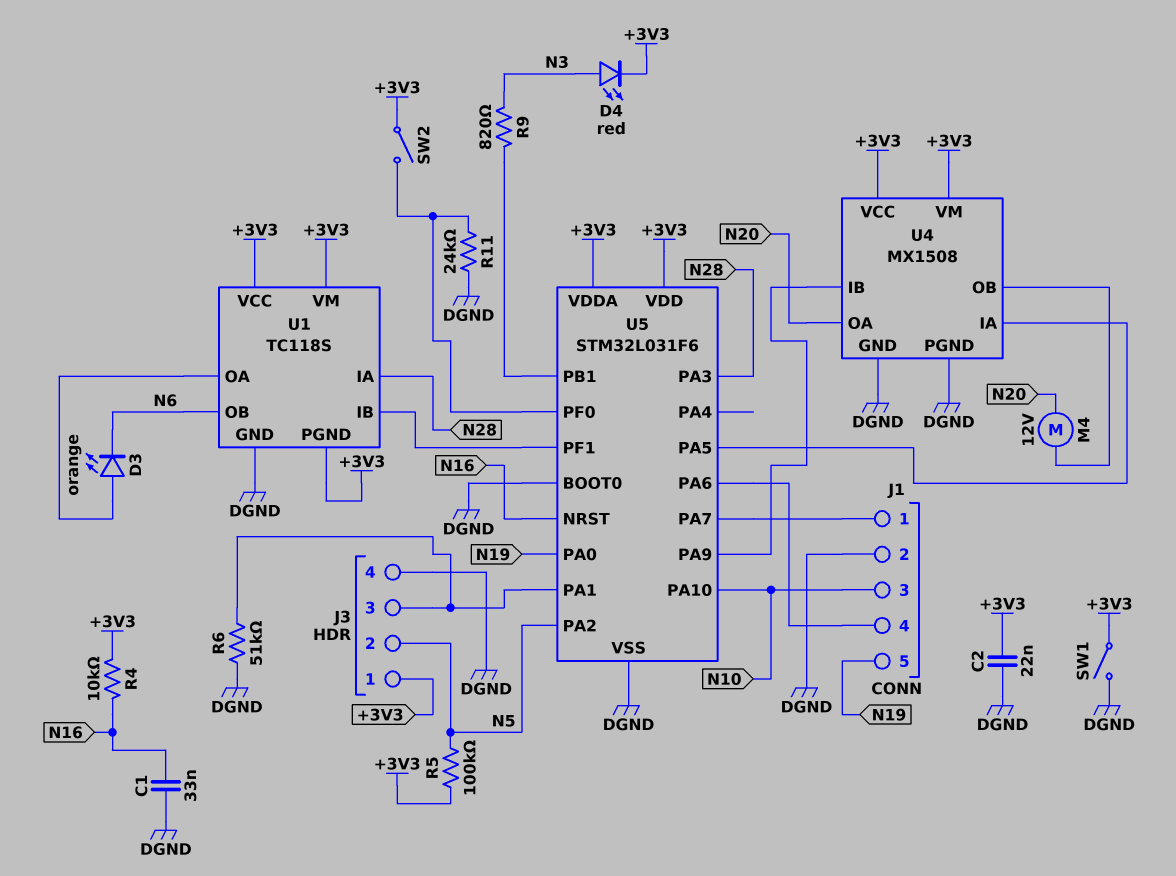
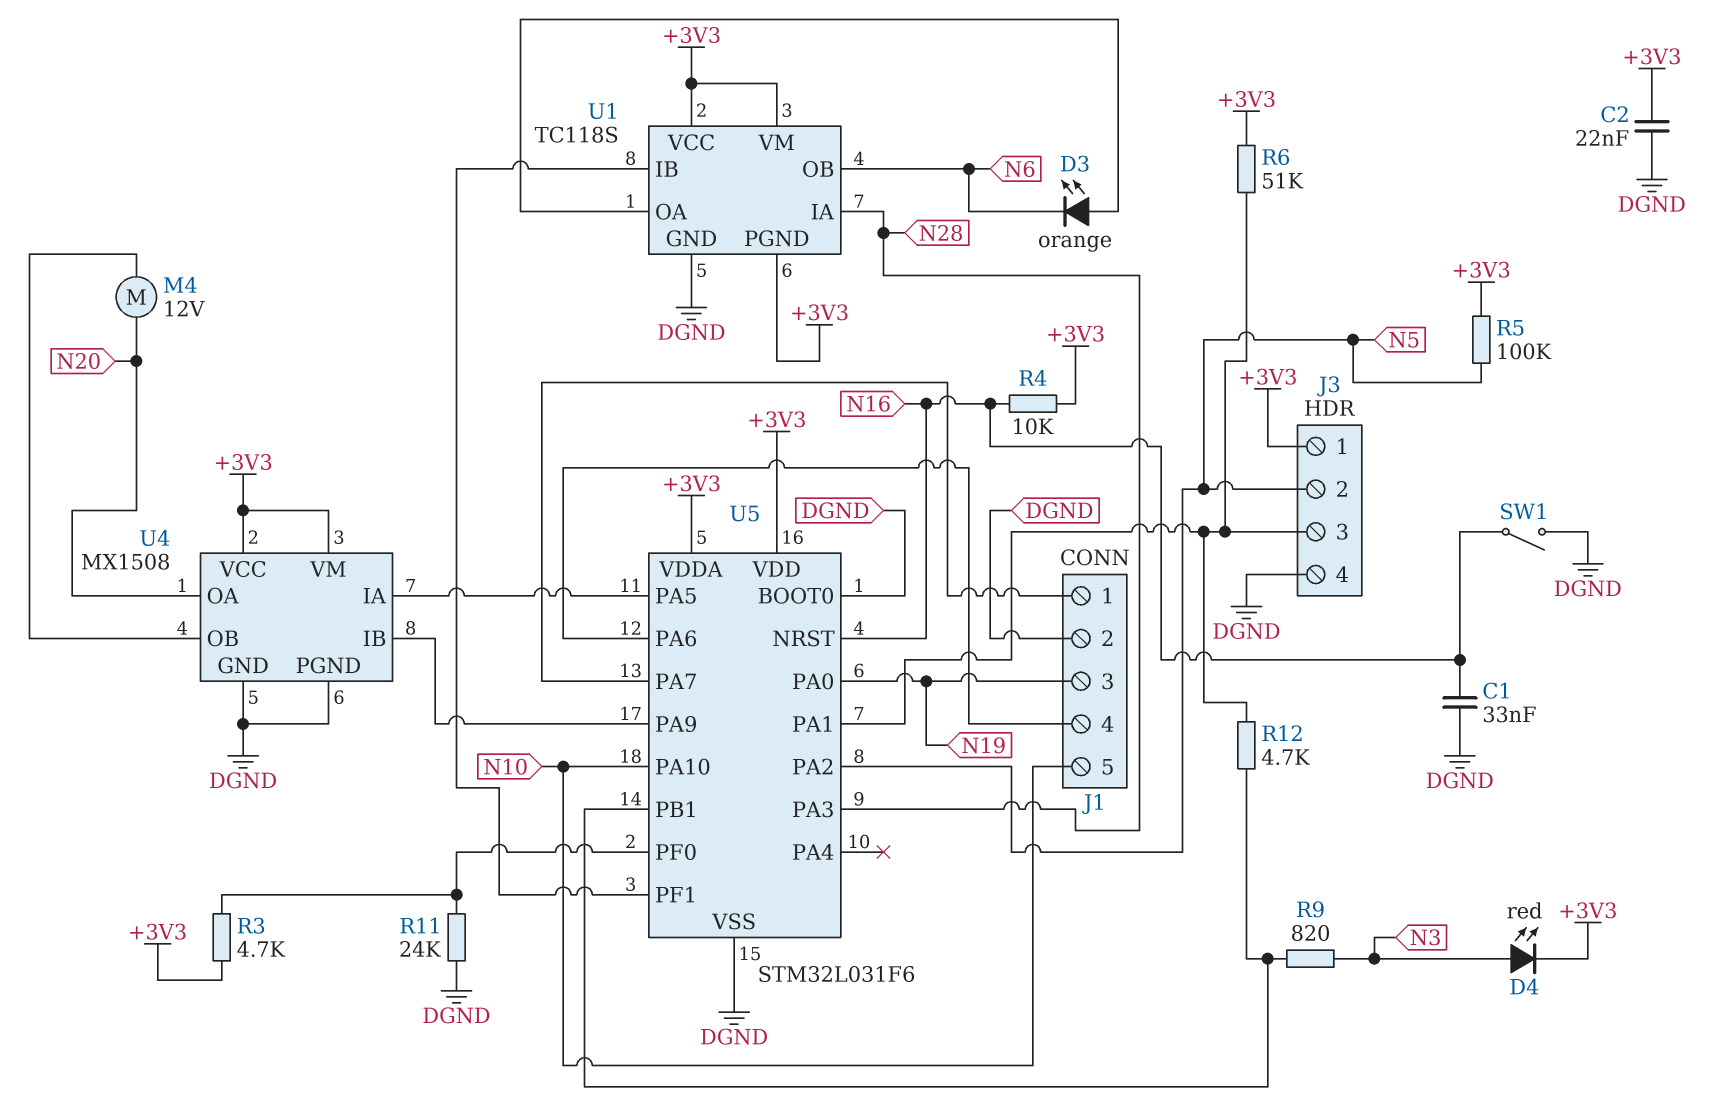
J1 pin 3: N10 -> N19
J1 pin 5: N19 -> N10
R3: none -> 4.7k (+3V3, U5/PF0)
R6: 51k (DGND, J3/3) -> 51k (+3V3, J3/3)
R12: none -> 4.7k (J3/3, U5/PB1)
SW1: switch (+3V3, DGND) -> switch (DGND, N16)
SW2: switch (+3V3, U5/PF0) -> none

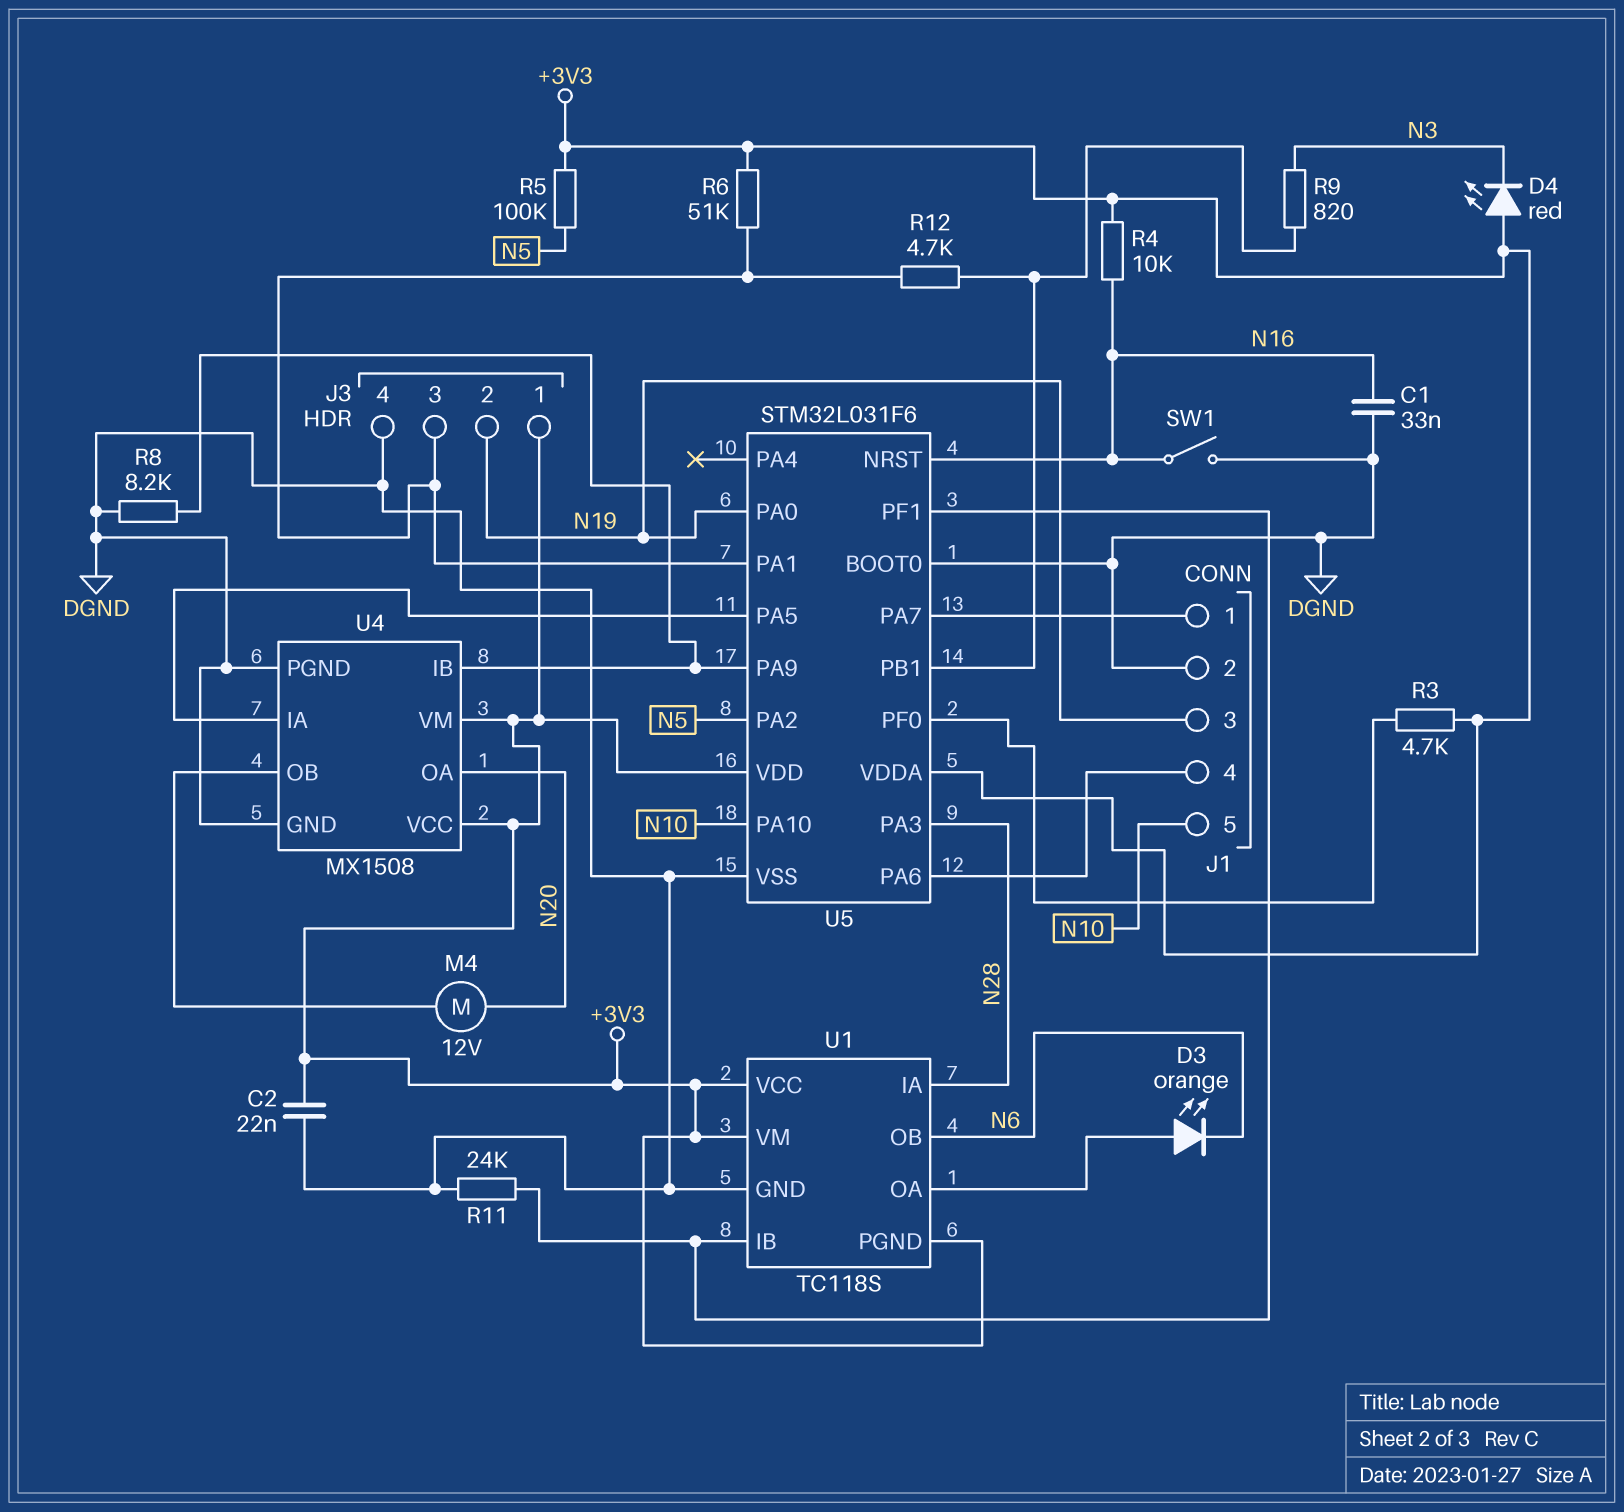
D4: LED red (A N3, K +3V3) -> LED red (A +3V3, K N3)
J3 pin 2: N5 -> N19
R8: none -> 8.2k (DGND, U4/IB)
R11: 24k (DGND, U5/PF0) -> 24k (DGND, U1/IB)

